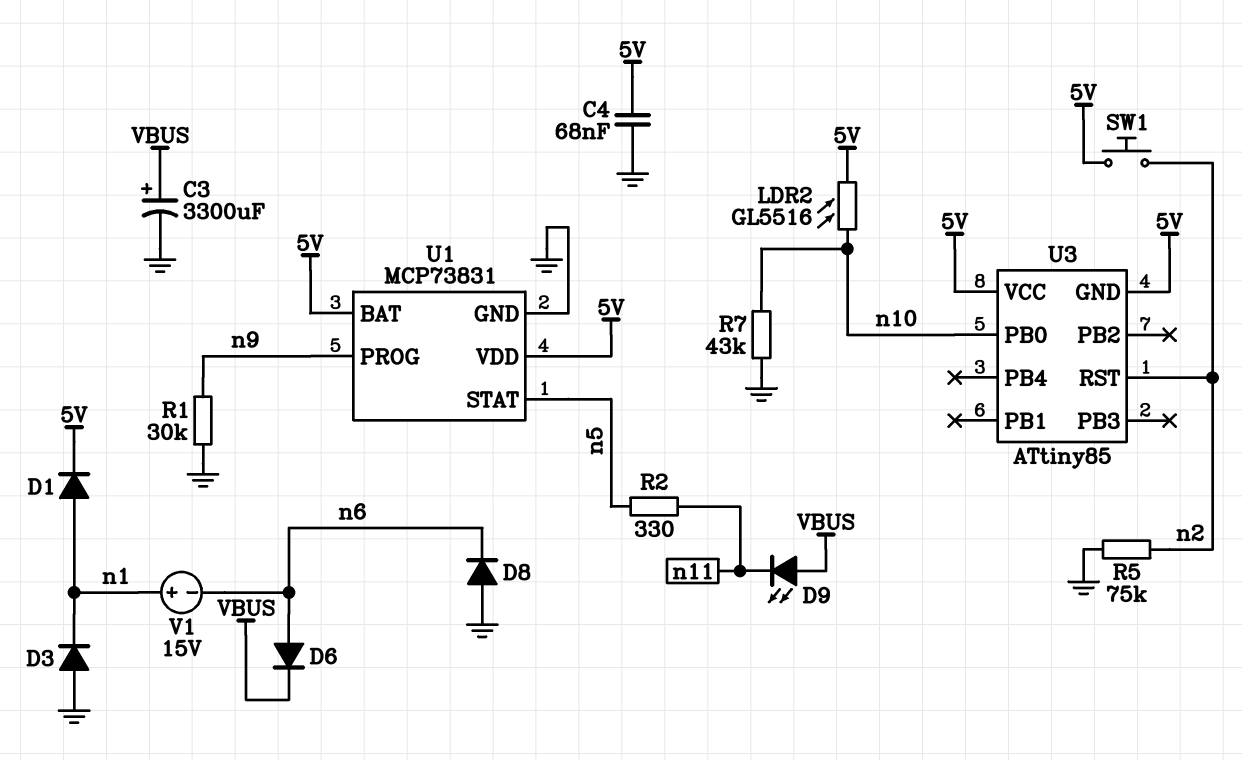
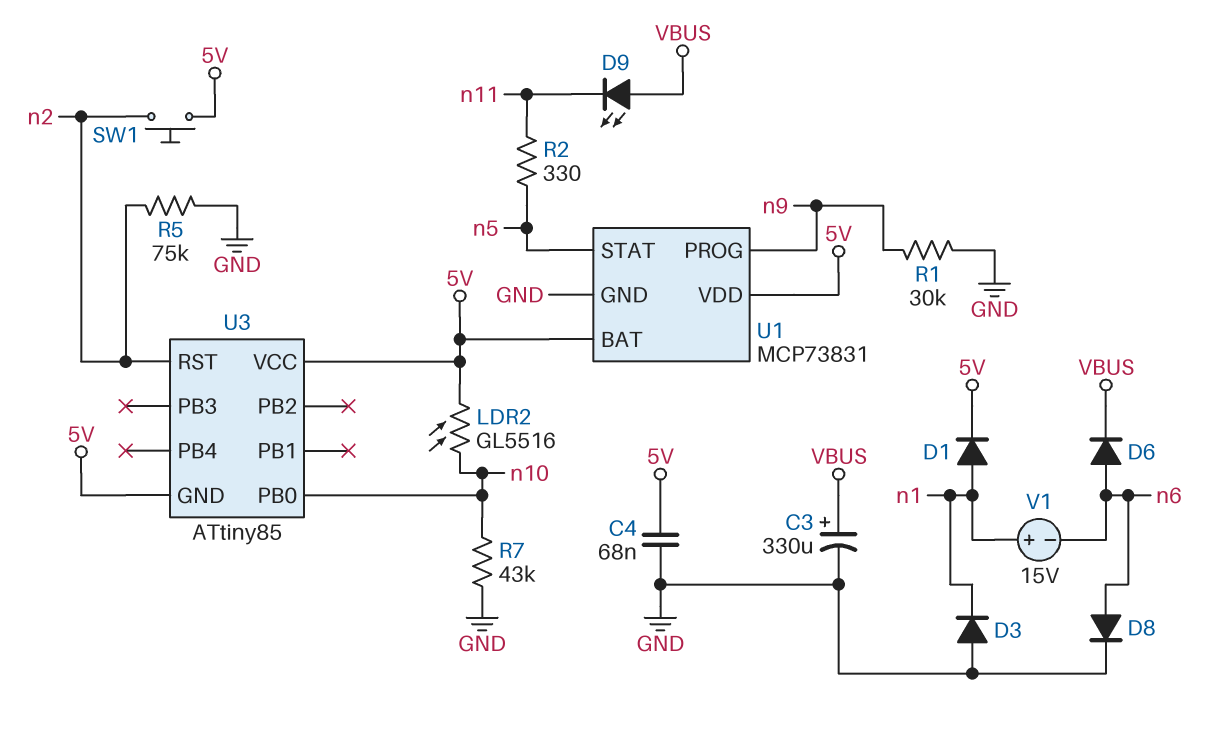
C3: 3300uF (plus VBUS, minus GND) -> 330uF (plus VBUS, minus GND)
D8: diode (A GND, K n6) -> diode (A n6, K GND)

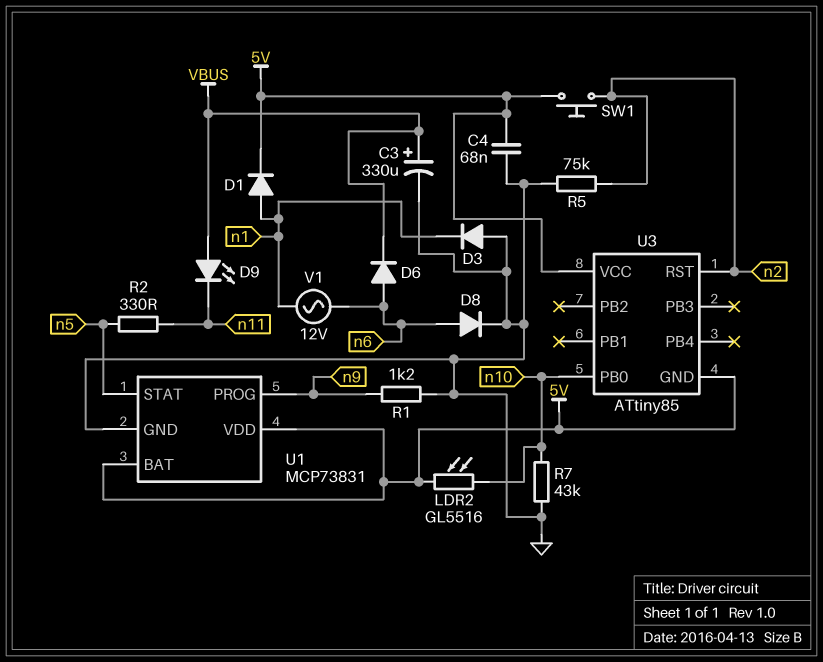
R1: 30k (GND, n9) -> 1.2k (GND, n9)
V1: 15V (plus n1, minus n6) -> AC 12V (n1, n6)

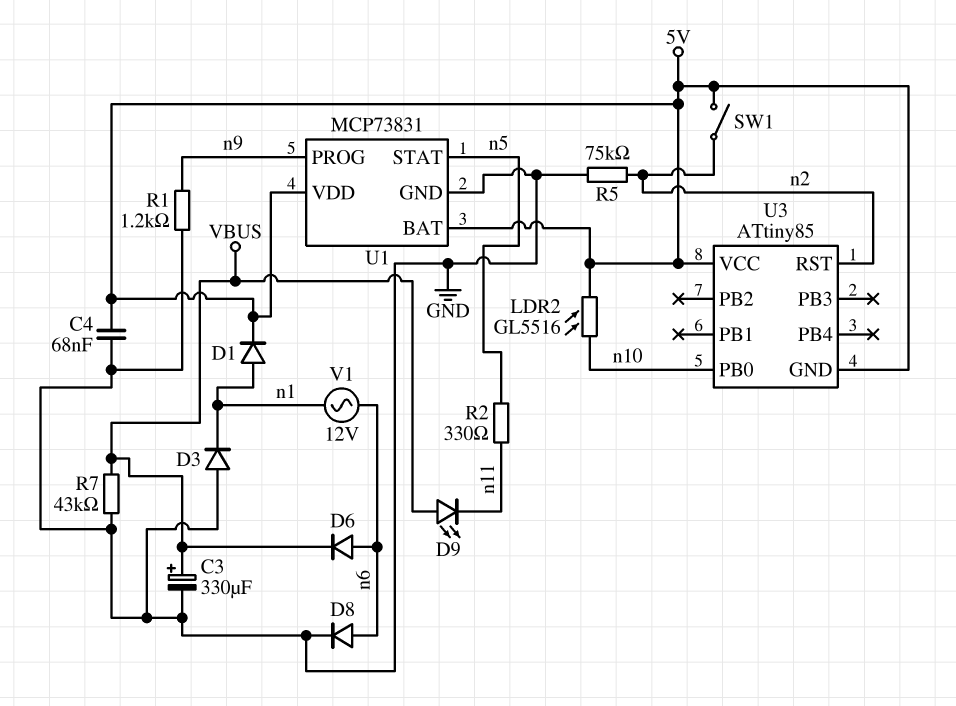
R7: 43k (GND, n10) -> 43k (GND, VBUS)
SW1: button (5V, n2) -> switch (5V, n2)

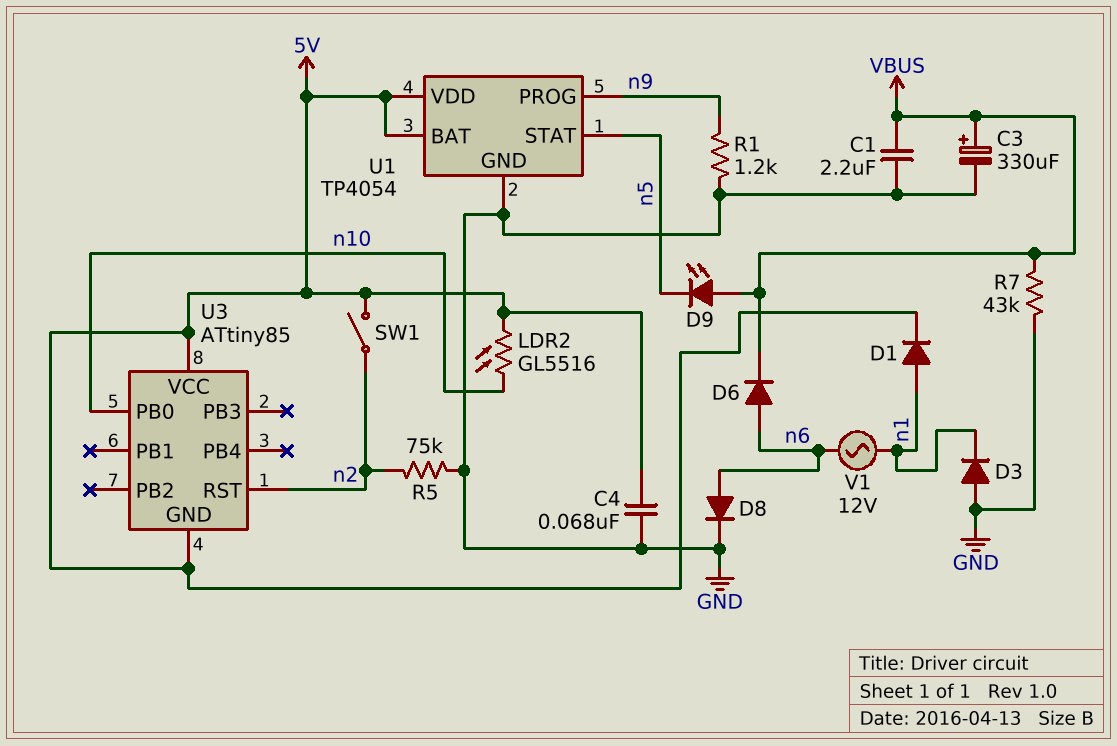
C1: none -> 2.2uF (GND, VBUS)
D9: LED (A VBUS, K n11) -> LED (A VBUS, K n5)
R2: 330 (n5, n11) -> none
U1: MCP73831 -> TP4054

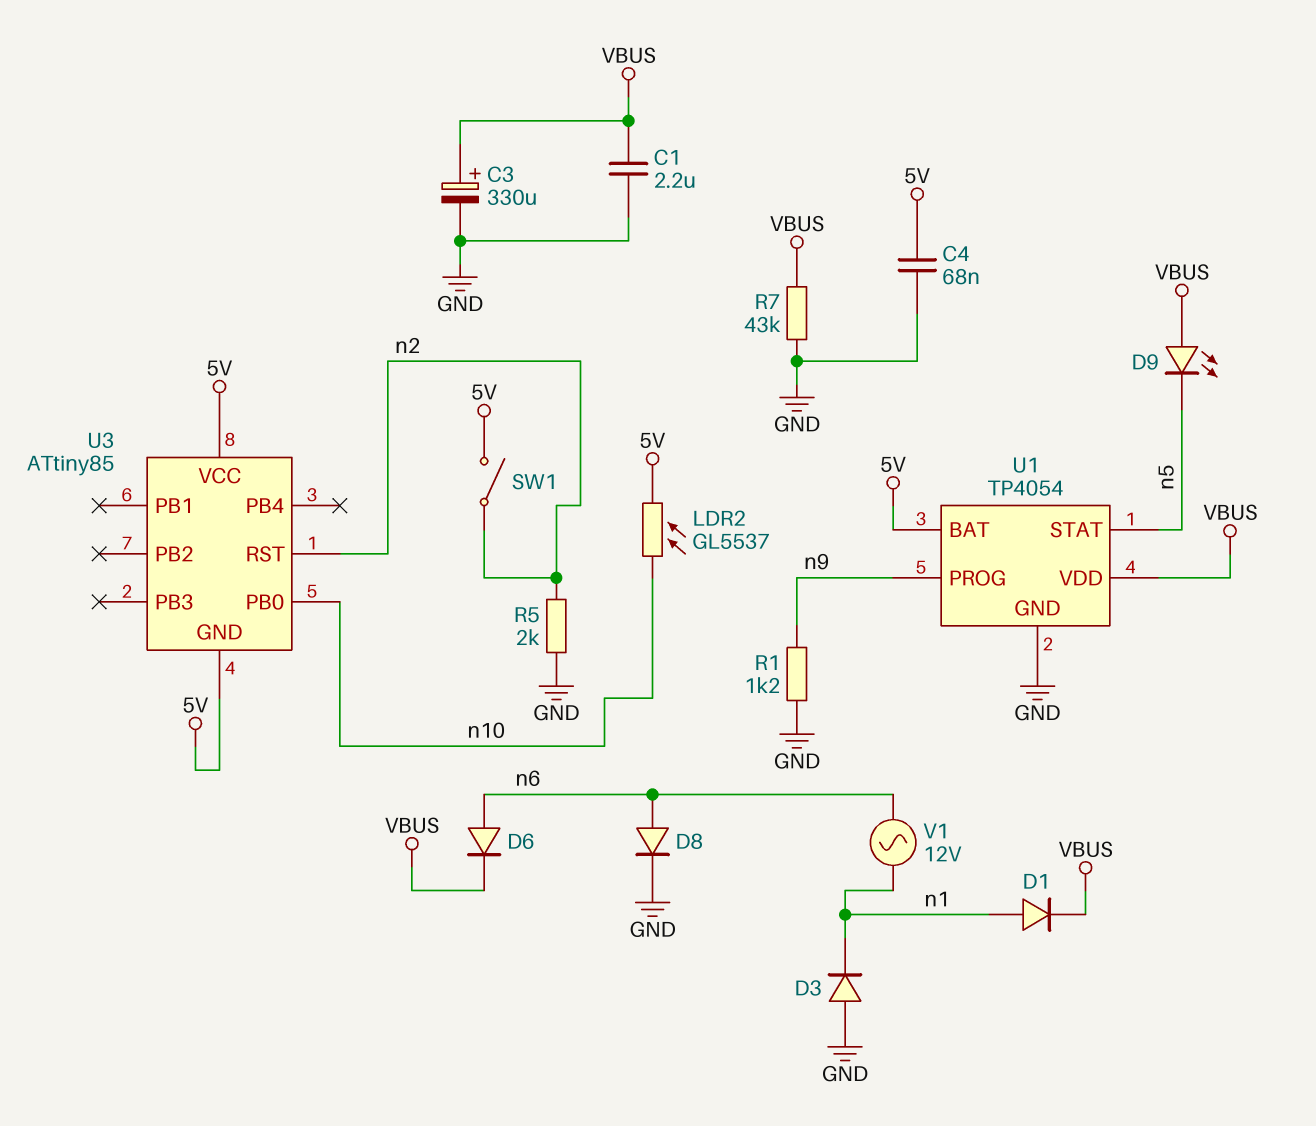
D1: diode (A n1, K 5V) -> diode (A n1, K VBUS)
LDR2: GL5516 (5V, n10) -> GL5537 (5V, n10)
R5: 75k (GND, n2) -> 2k (GND, n2)
U1 pin VDD: 5V -> VBUS

